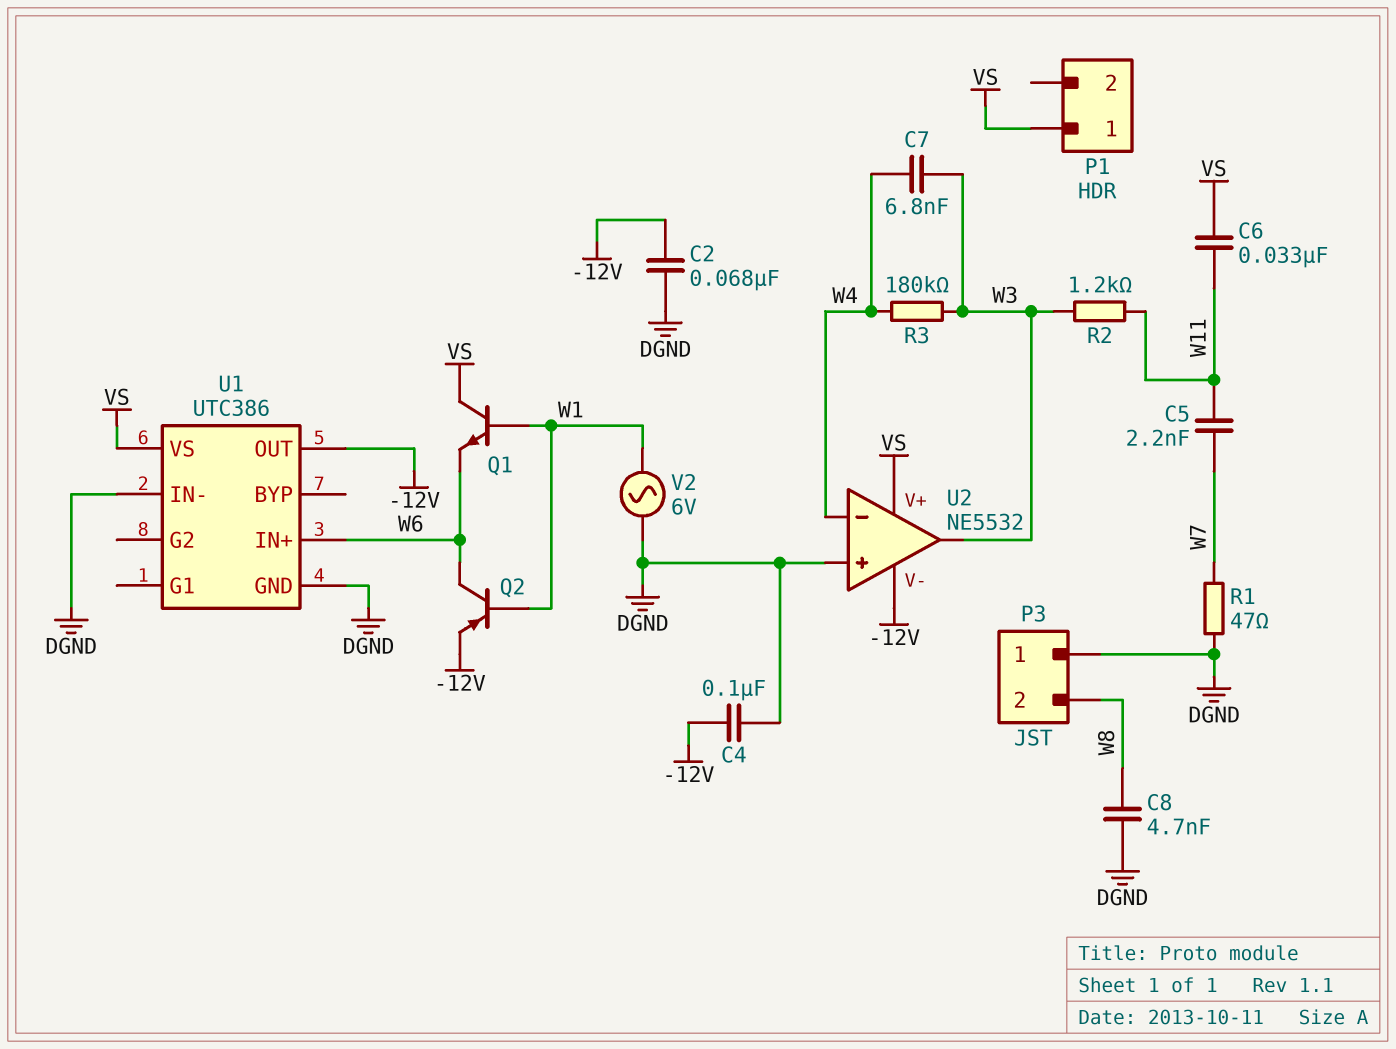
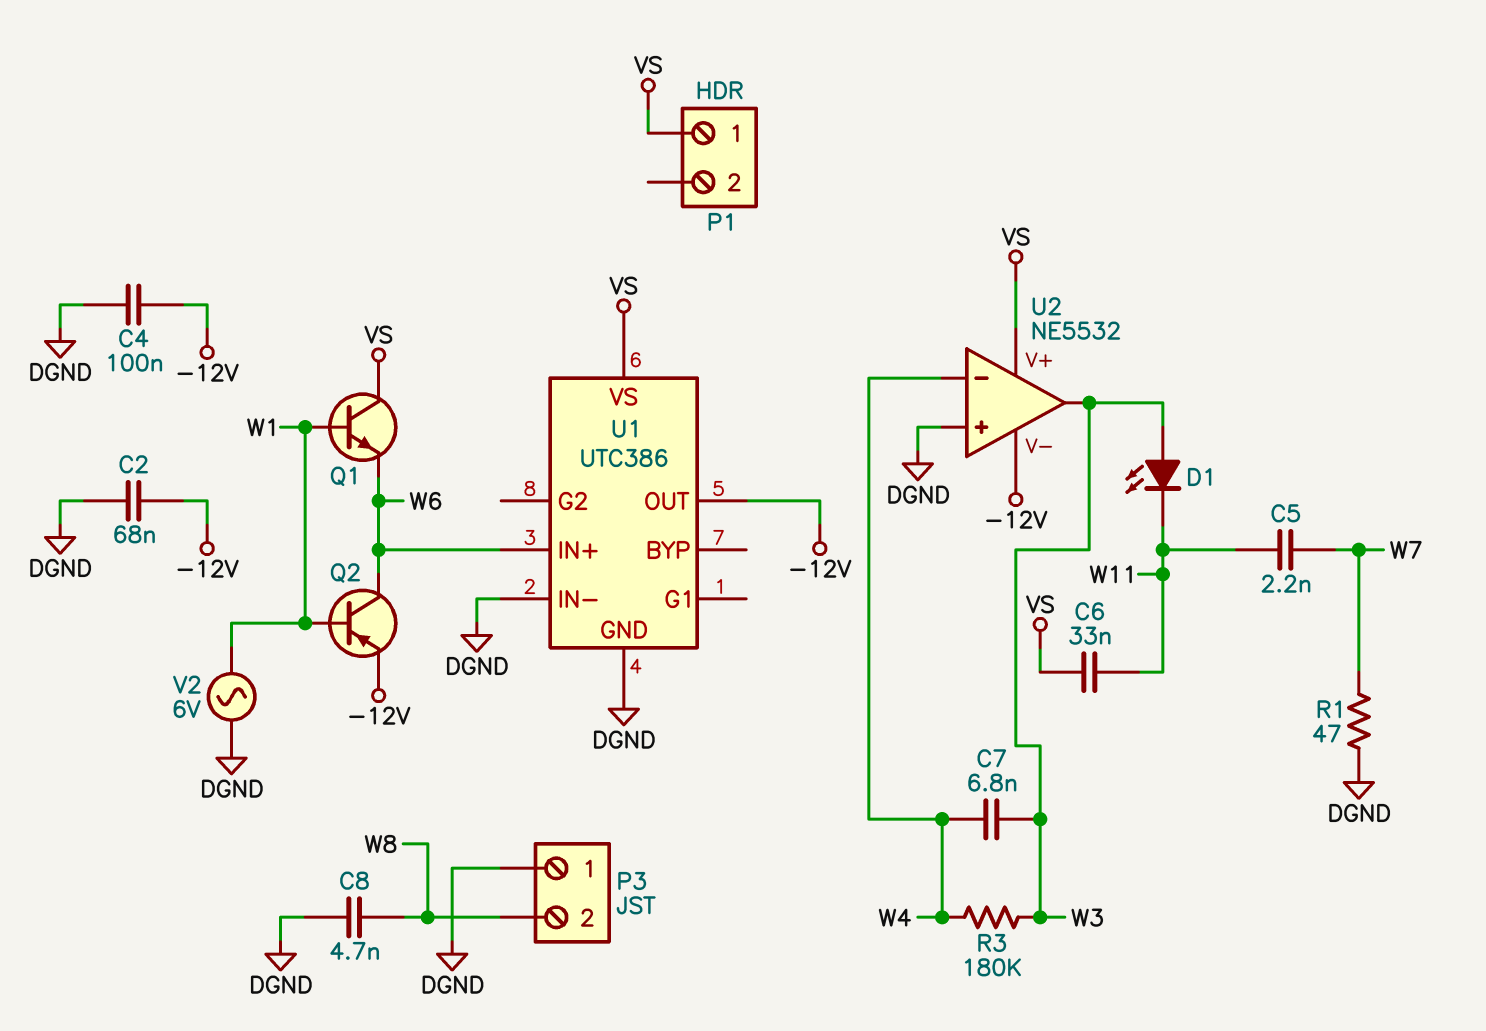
D1: none -> LED (A W3, K W11)
R2: 1.2k (W3, W11) -> none

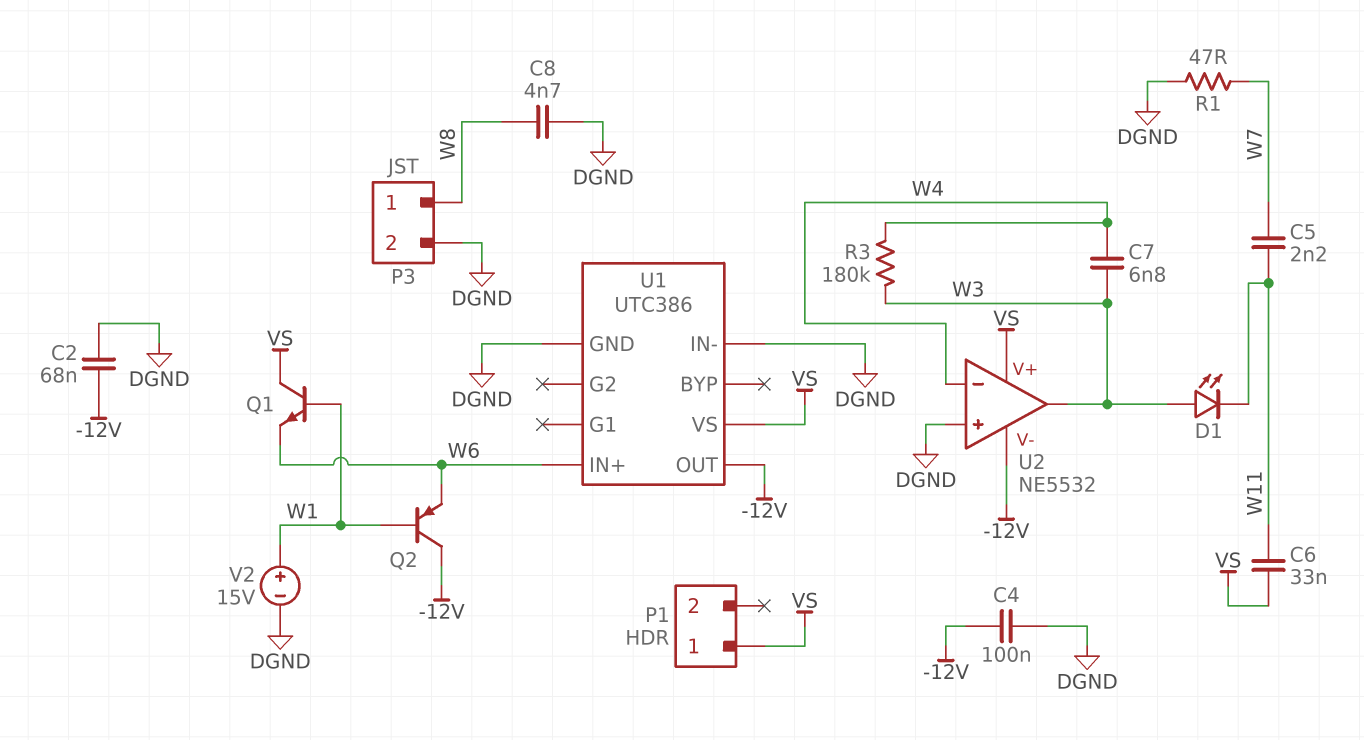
P3 pin 1: DGND -> W8
P3 pin 2: W8 -> DGND
Q2: PNP (B W1, C W6, E -12V) -> PNP (B W1, C -12V, E W6)
V2: AC 6V (DGND, W1) -> 15V (plus W1, minus DGND)

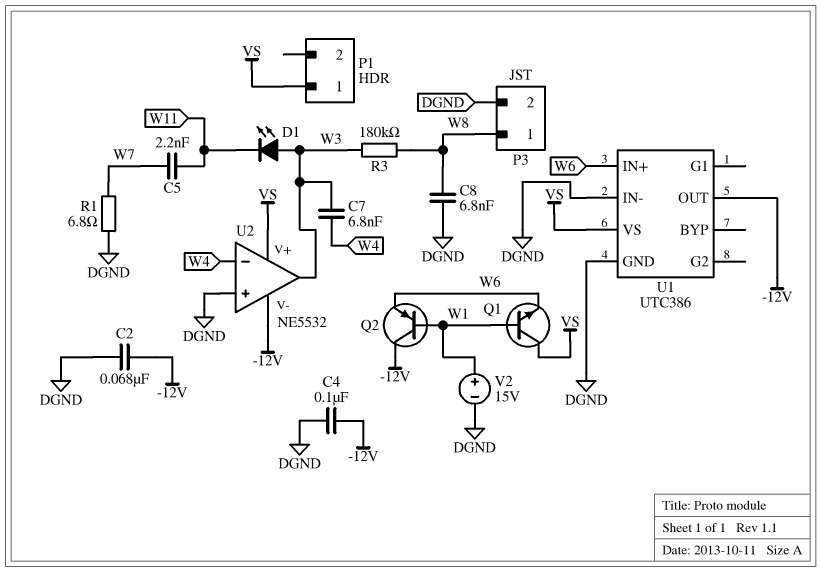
C6: 33nF (VS, W11) -> none
C8: 4.7nF (DGND, W8) -> 6.8nF (DGND, W8)
R1: 47 (DGND, W7) -> 6.8 (DGND, W7)
R3: 180k (W3, W4) -> 180k (W3, W8)

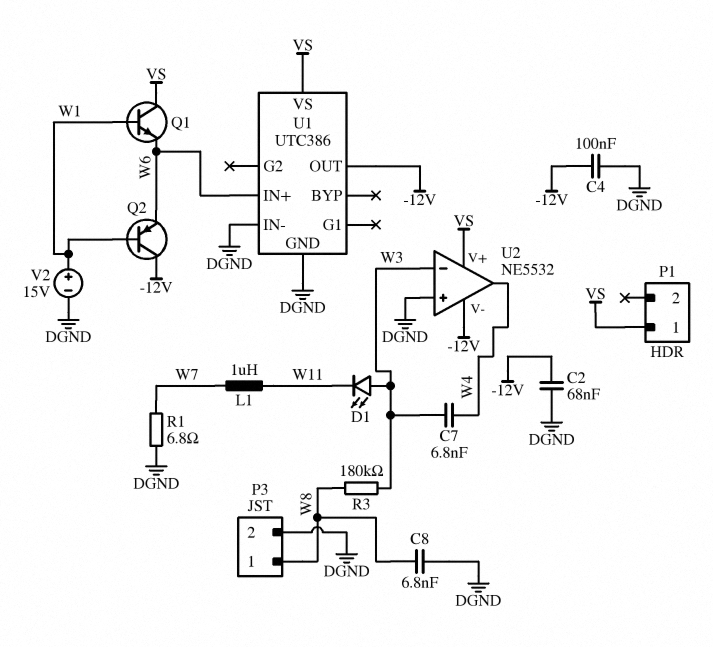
C5: 2.2nF (W7, W11) -> none
L1: none -> 1uH (W7, W11)
U2 pin in-: W4 -> W3
U2 pin out: W3 -> W4

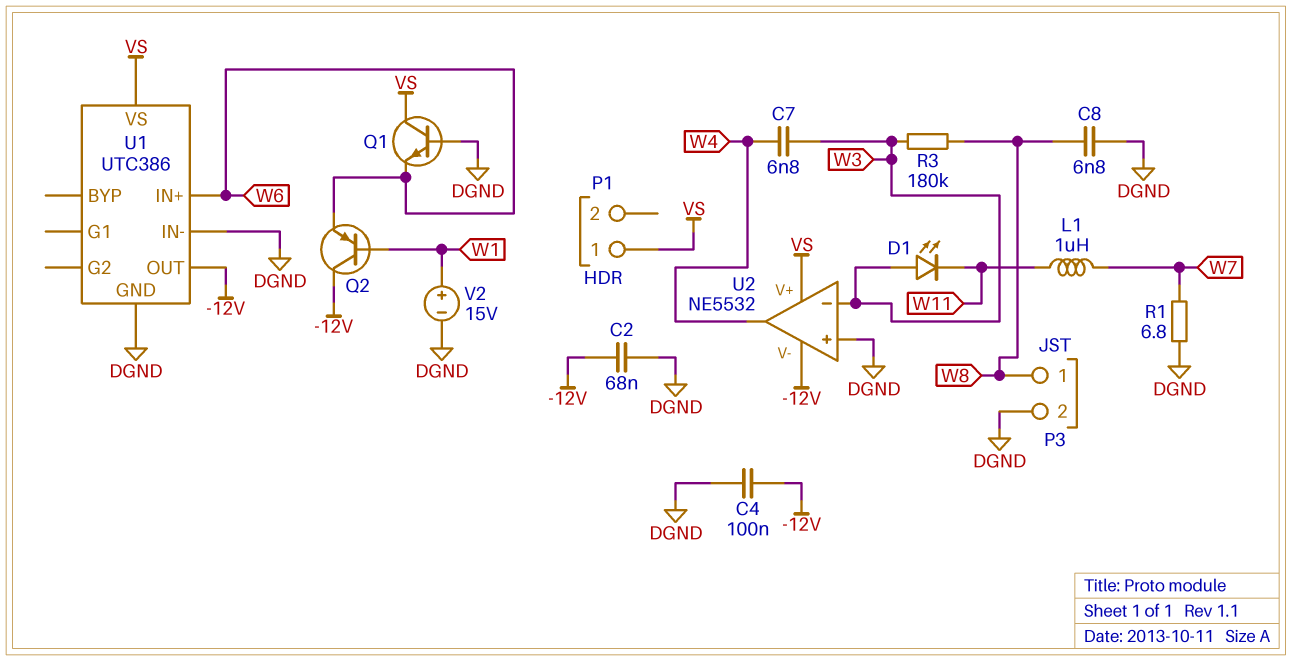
Q1: NPN (B W1, C VS, E W6) -> NPN (B DGND, C VS, E W6)

